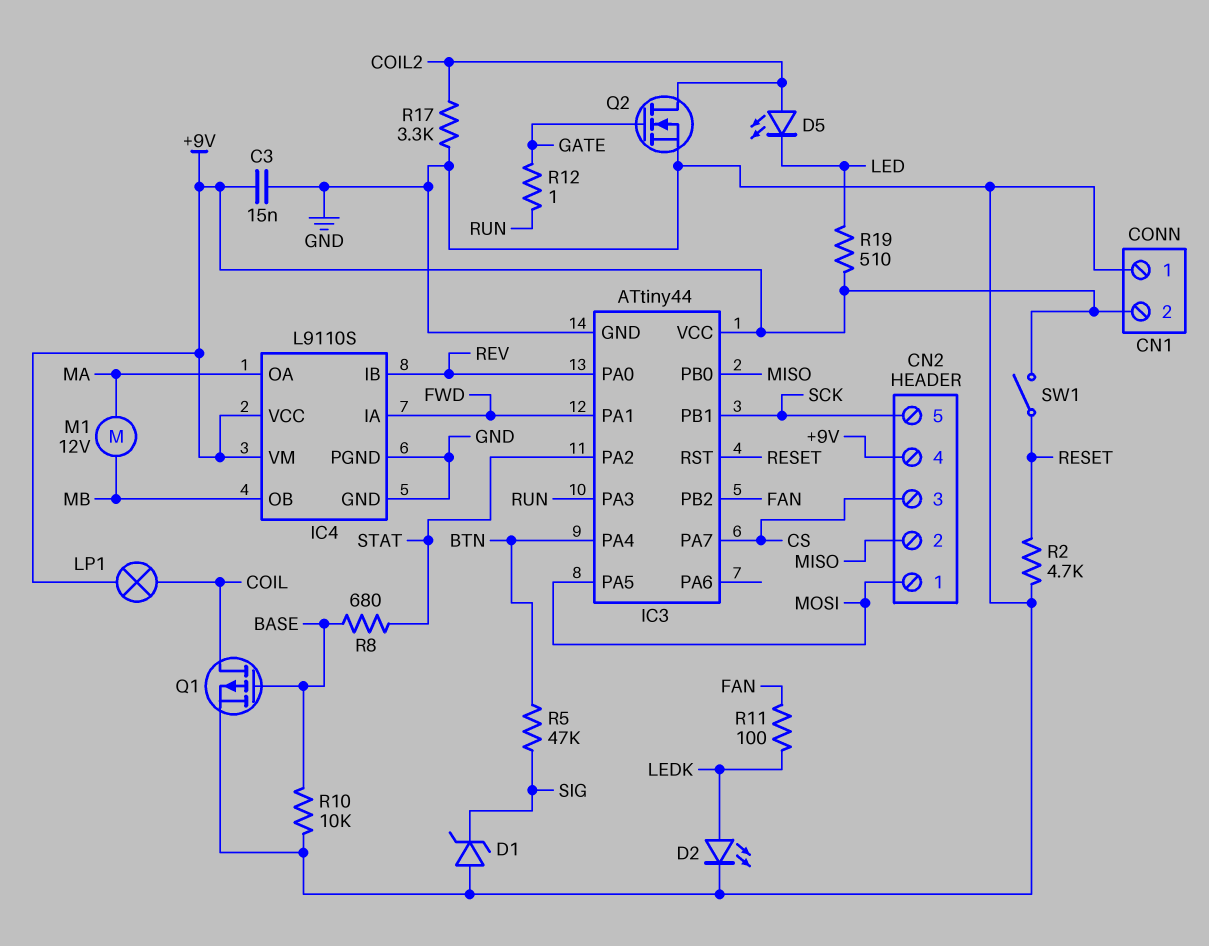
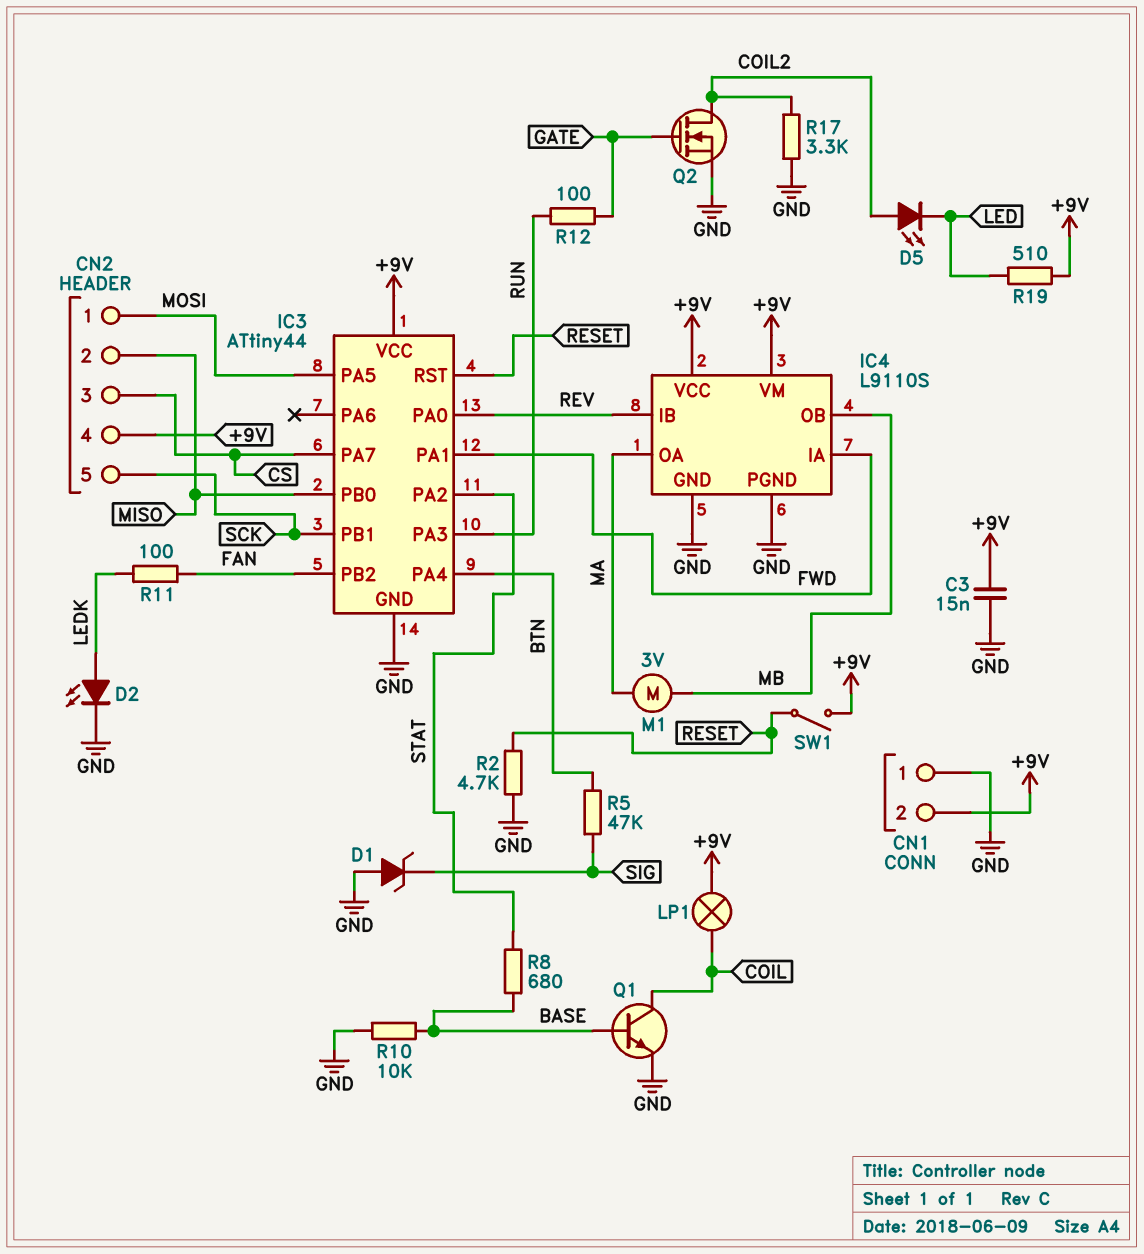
M1: motor 12V (MA, MB) -> motor 3V (MA, MB)
Q1: PMOS (G BASE, D COIL, S GND) -> NPN (B BASE, C COIL, E GND)
R12: 1 (GATE, RUN) -> 100 (GATE, RUN)

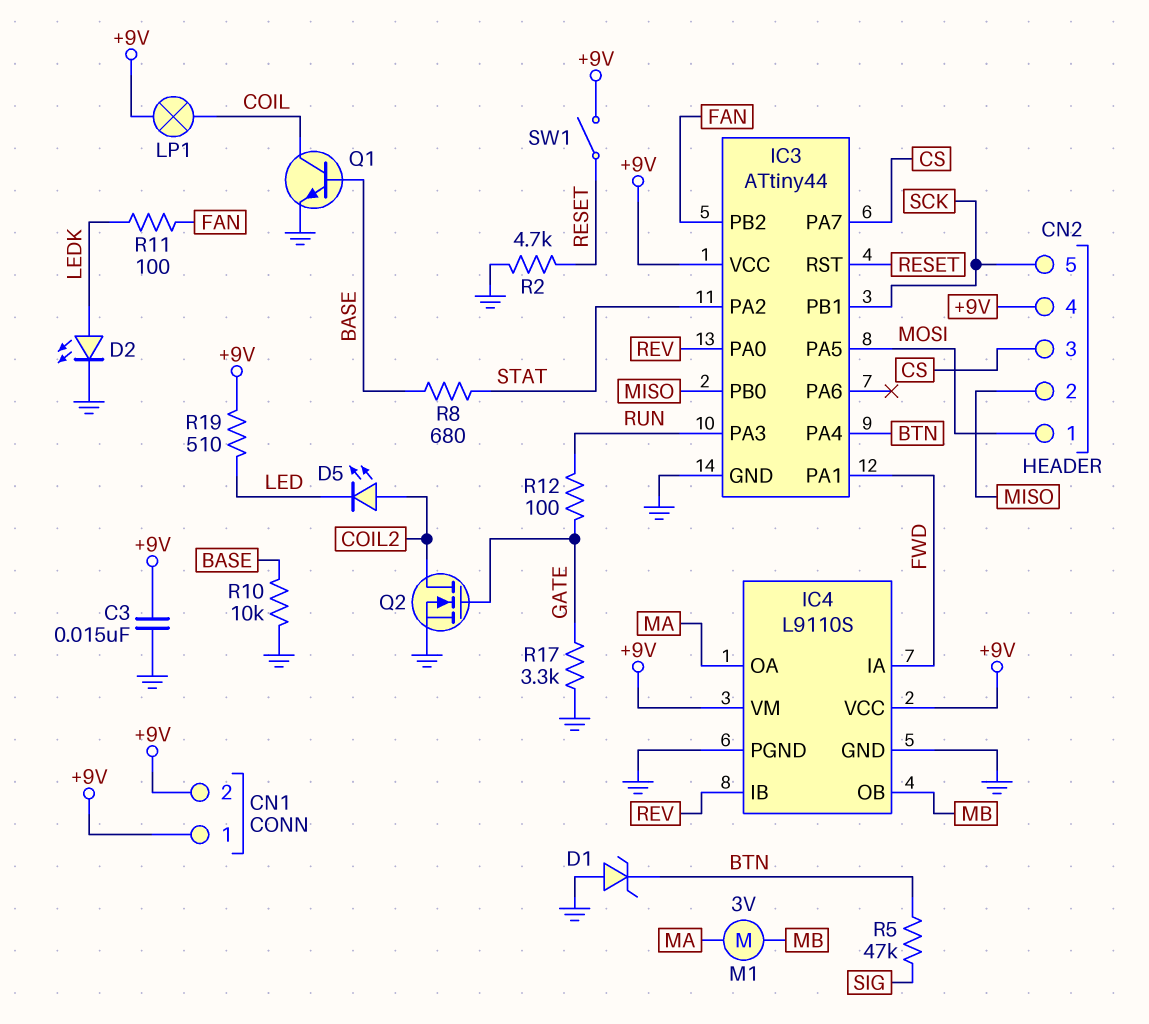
CN1 pin 1: GND -> +9V
D1: zener (A GND, K SIG) -> zener (A GND, K BTN)
R17: 3.3k (COIL2, GND) -> 3.3k (GATE, GND)

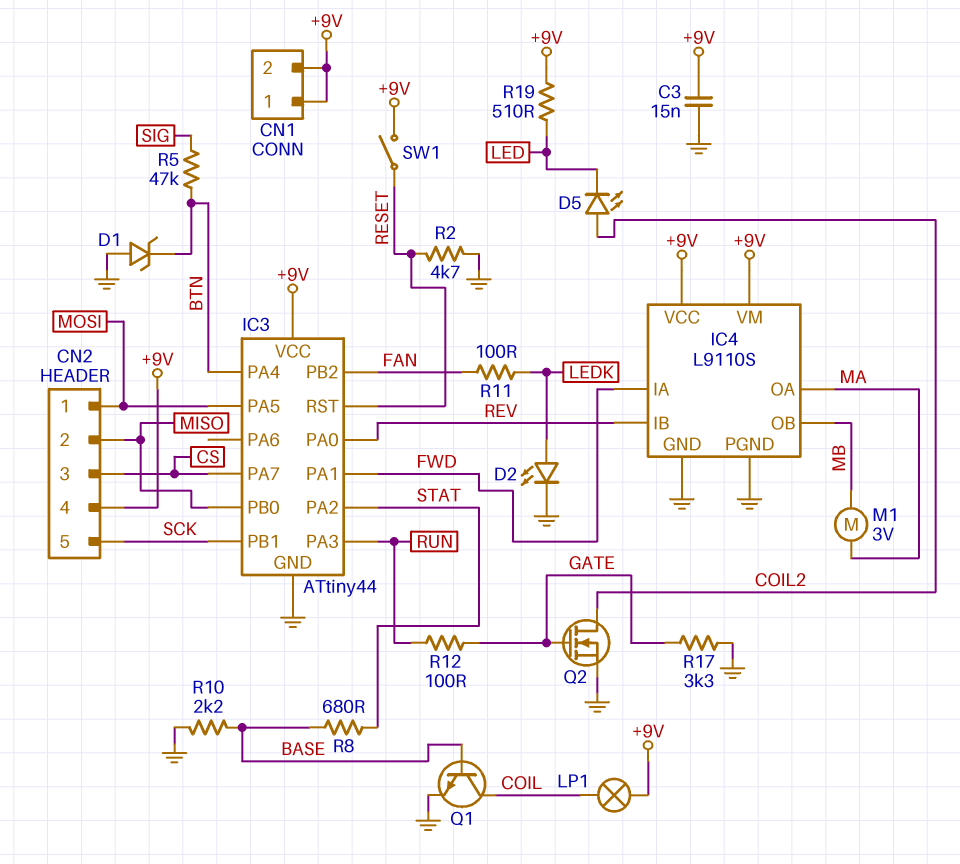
R10: 10k (BASE, GND) -> 2.2k (BASE, GND)

